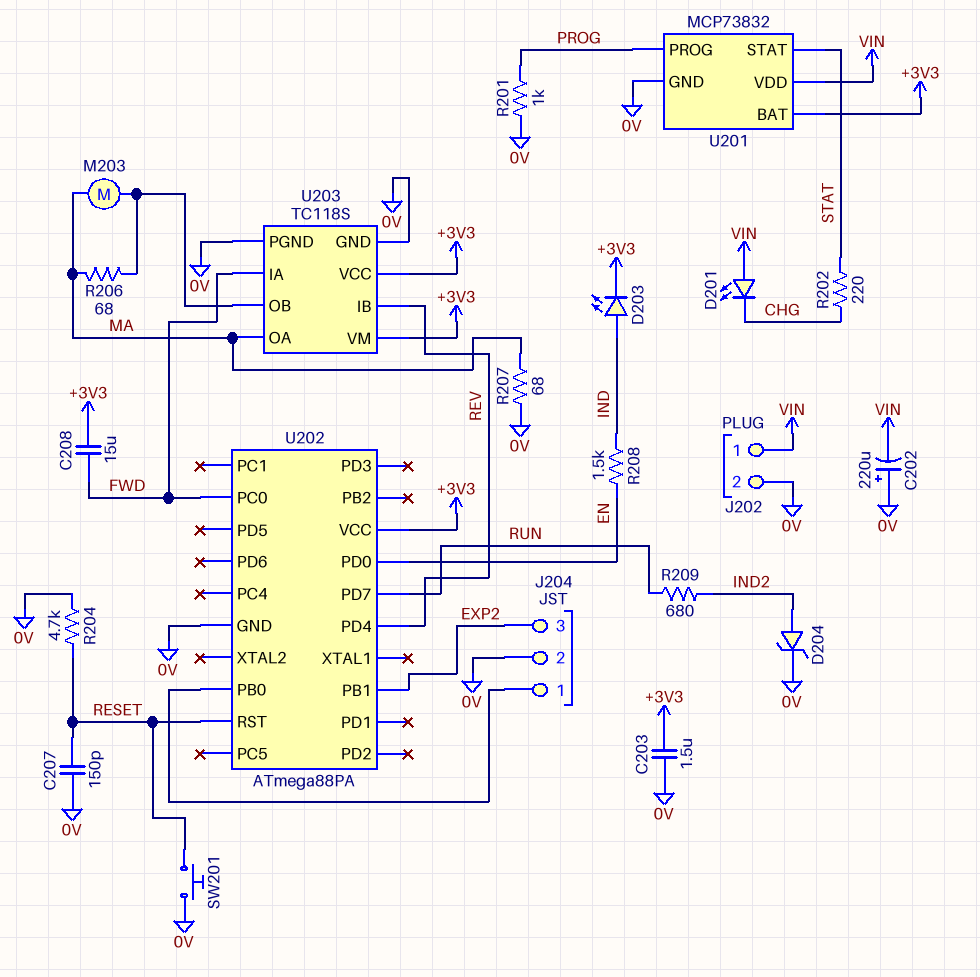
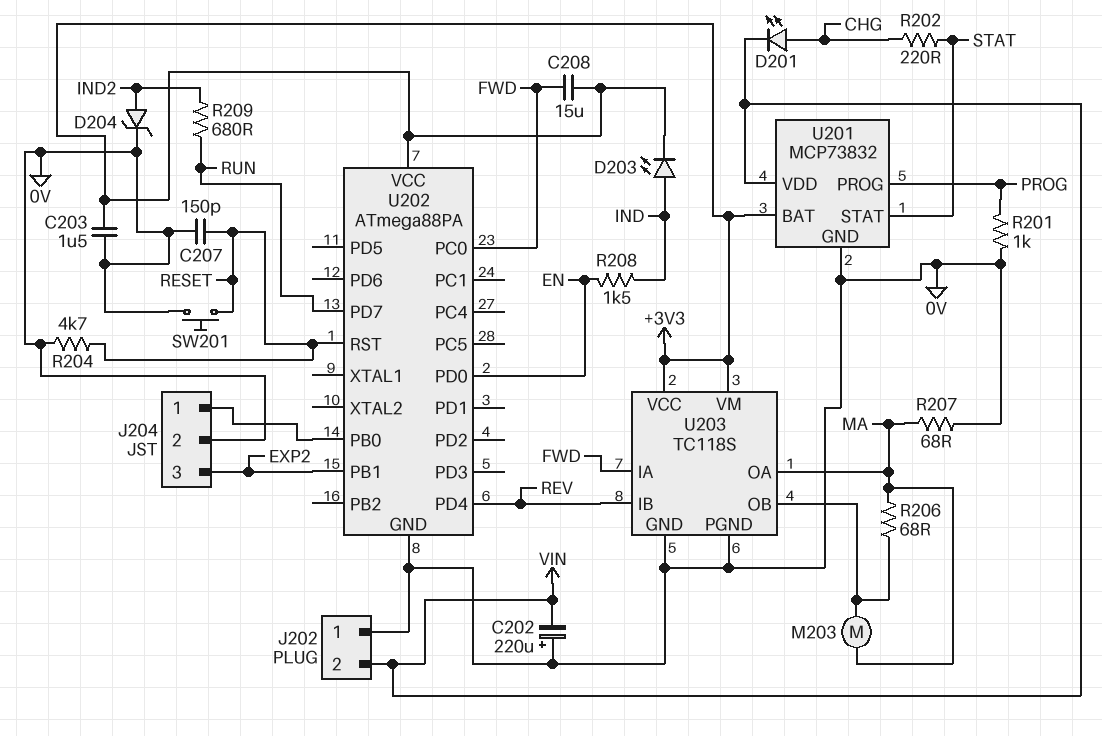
D201: LED (A VIN, K CHG) -> LED (A CHG, K VIN)
J202 pin 1: VIN -> 0V
J202 pin 2: 0V -> VIN

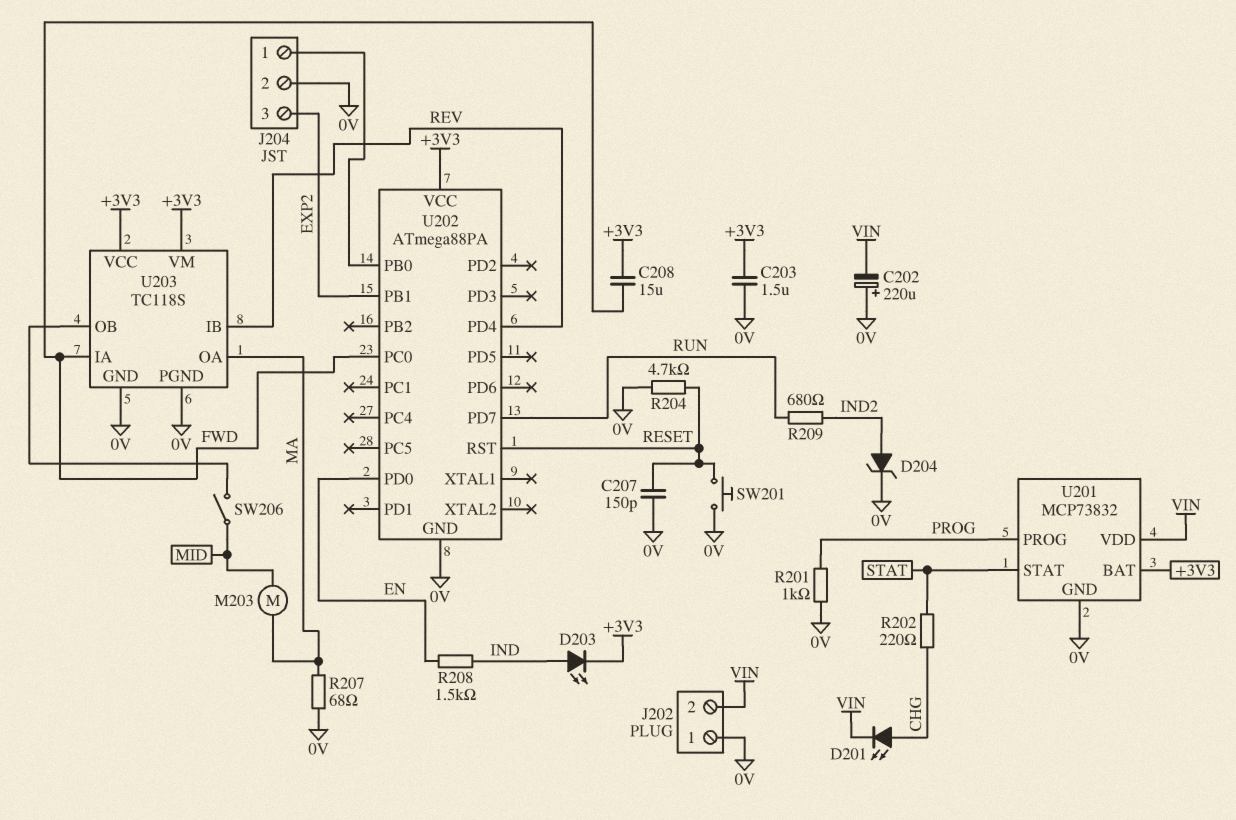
M203: motor (MA, U203/OB) -> motor (MA, MID)
R206: 68 (MA, U203/OB) -> none
SW206: none -> switch (MID, U203/OB)

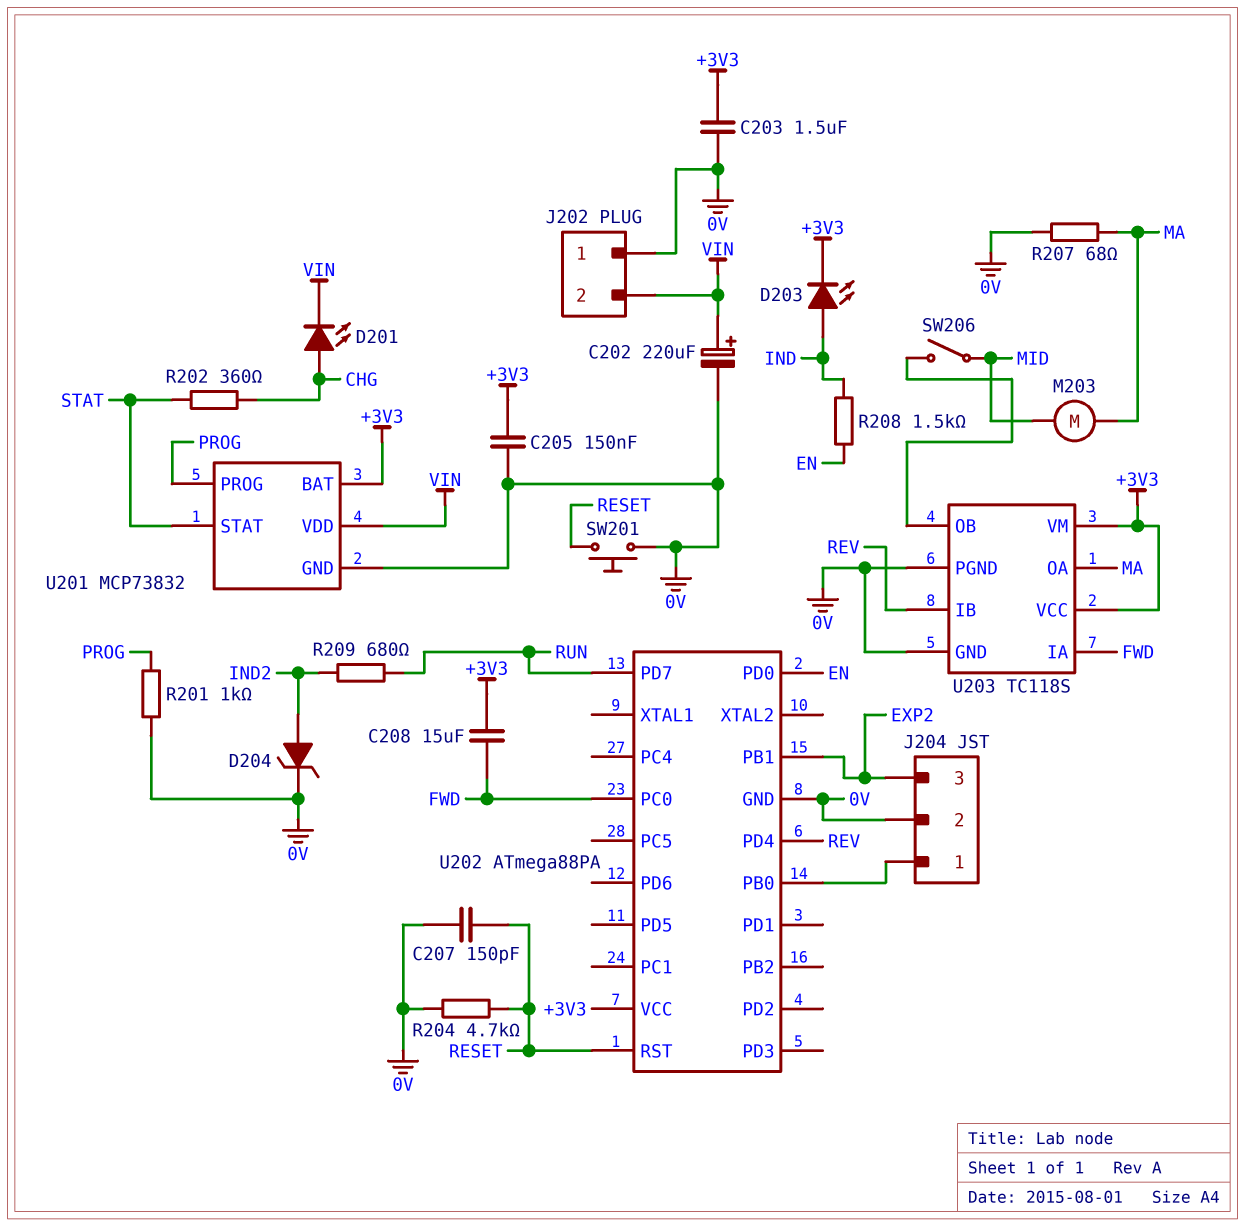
C202: 220uF (plus 0V, minus VIN) -> 220uF (plus VIN, minus 0V)
C205: none -> 150nF (+3V3, 0V)
R202: 220 (CHG, STAT) -> 360 (CHG, STAT)

